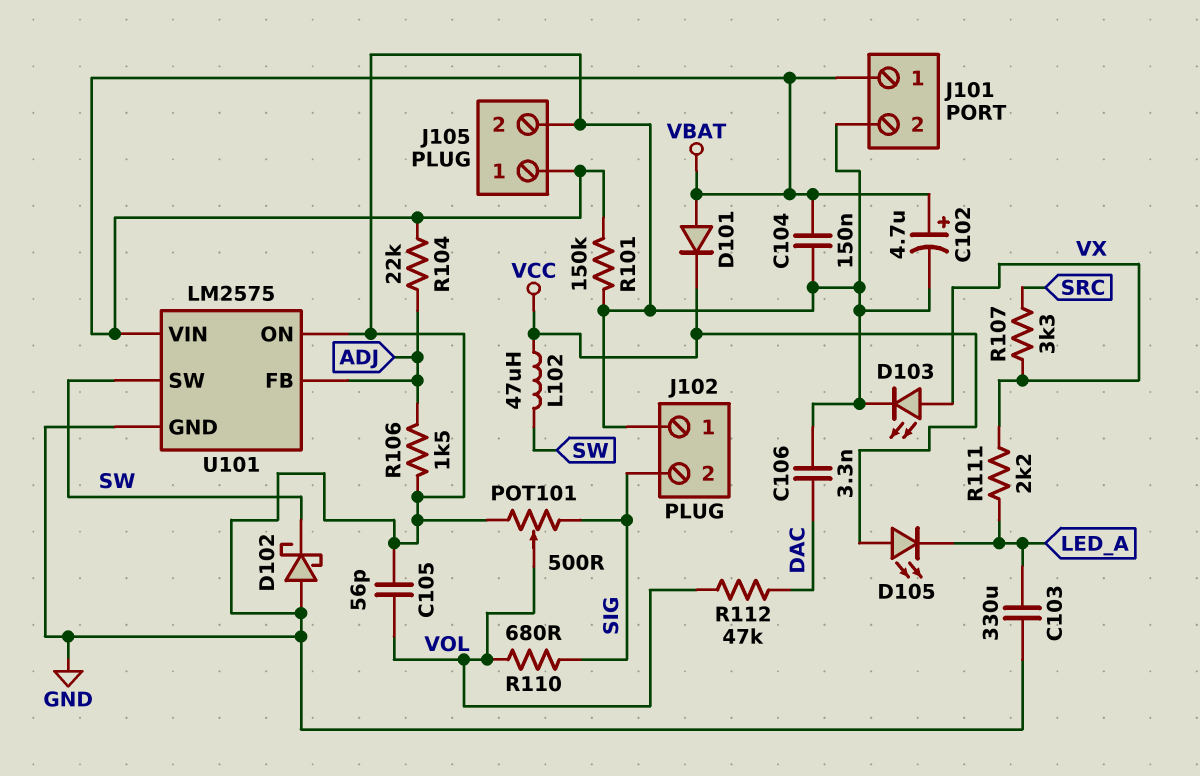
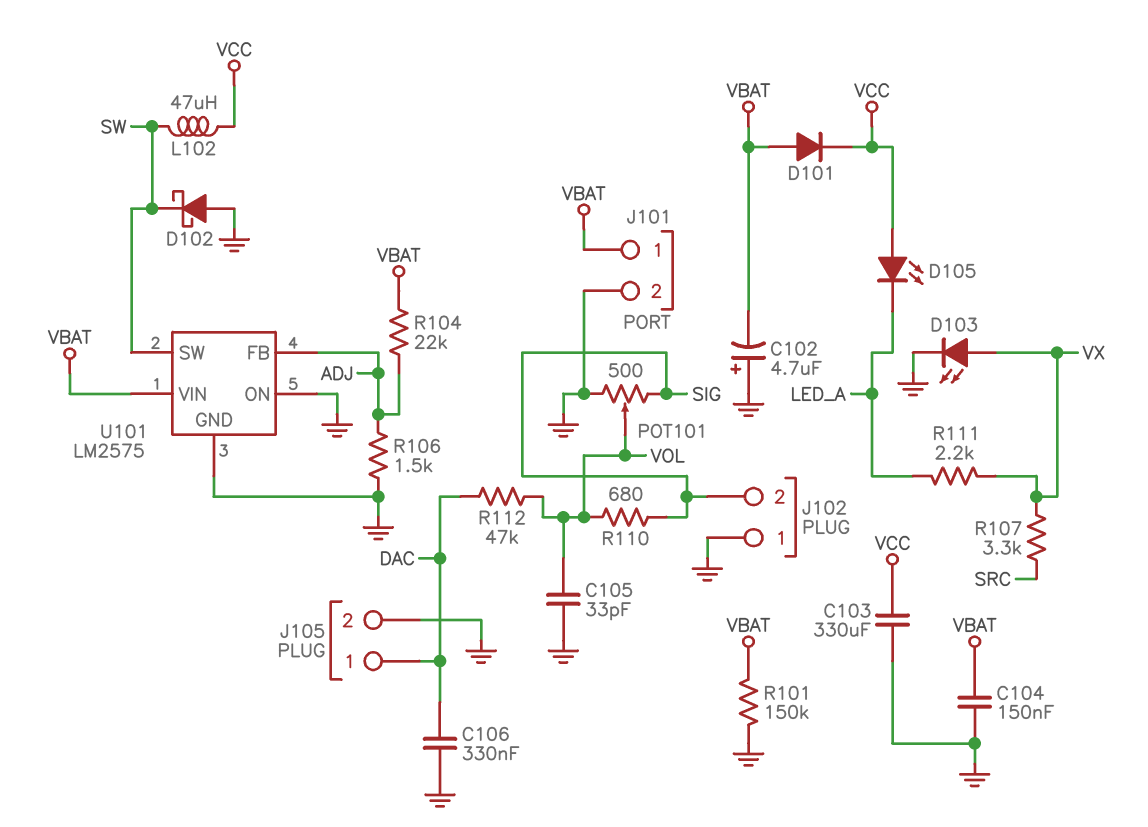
C102: 4.7uF (plus VBAT, minus GND) -> 4.7uF (plus GND, minus VBAT)
C103: 330uF (GND, LED_A) -> 330uF (GND, VCC)
C105: 56pF (GND, VOL) -> 33pF (GND, VOL)
C106: 3.3nF (DAC, GND) -> 330nF (DAC, GND)
J105 pin 1: VBAT -> DAC

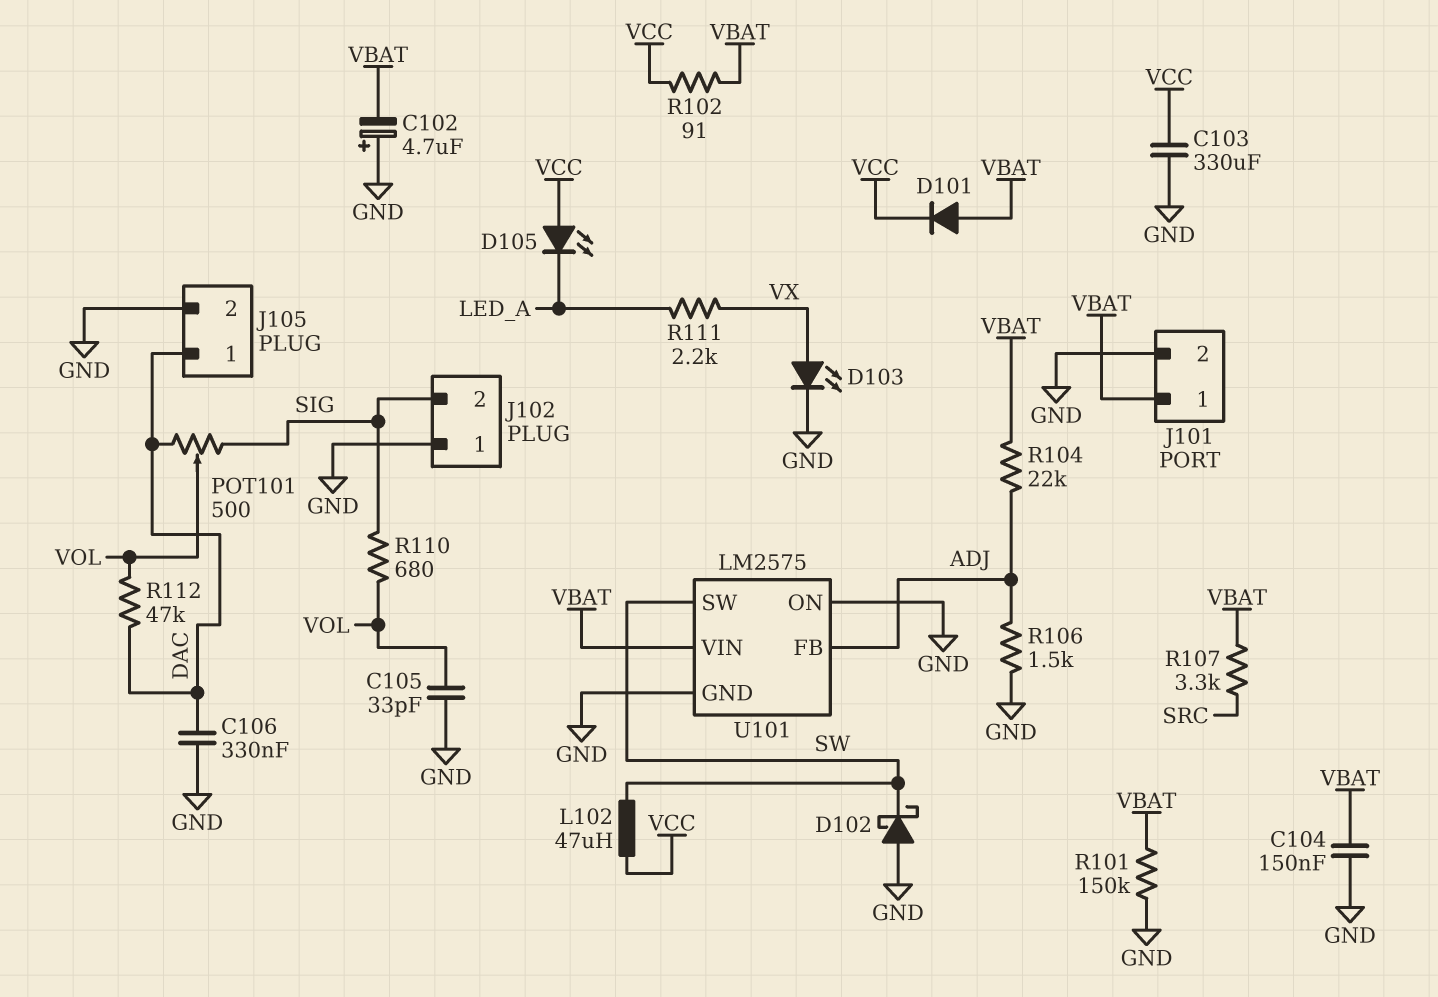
POT101: 500 (GND, SIG, wiper VOL) -> 500 (DAC, SIG, wiper VOL)
R102: none -> 91 (VBAT, VCC)
R107: 3.3k (SRC, VX) -> 3.3k (SRC, VBAT)

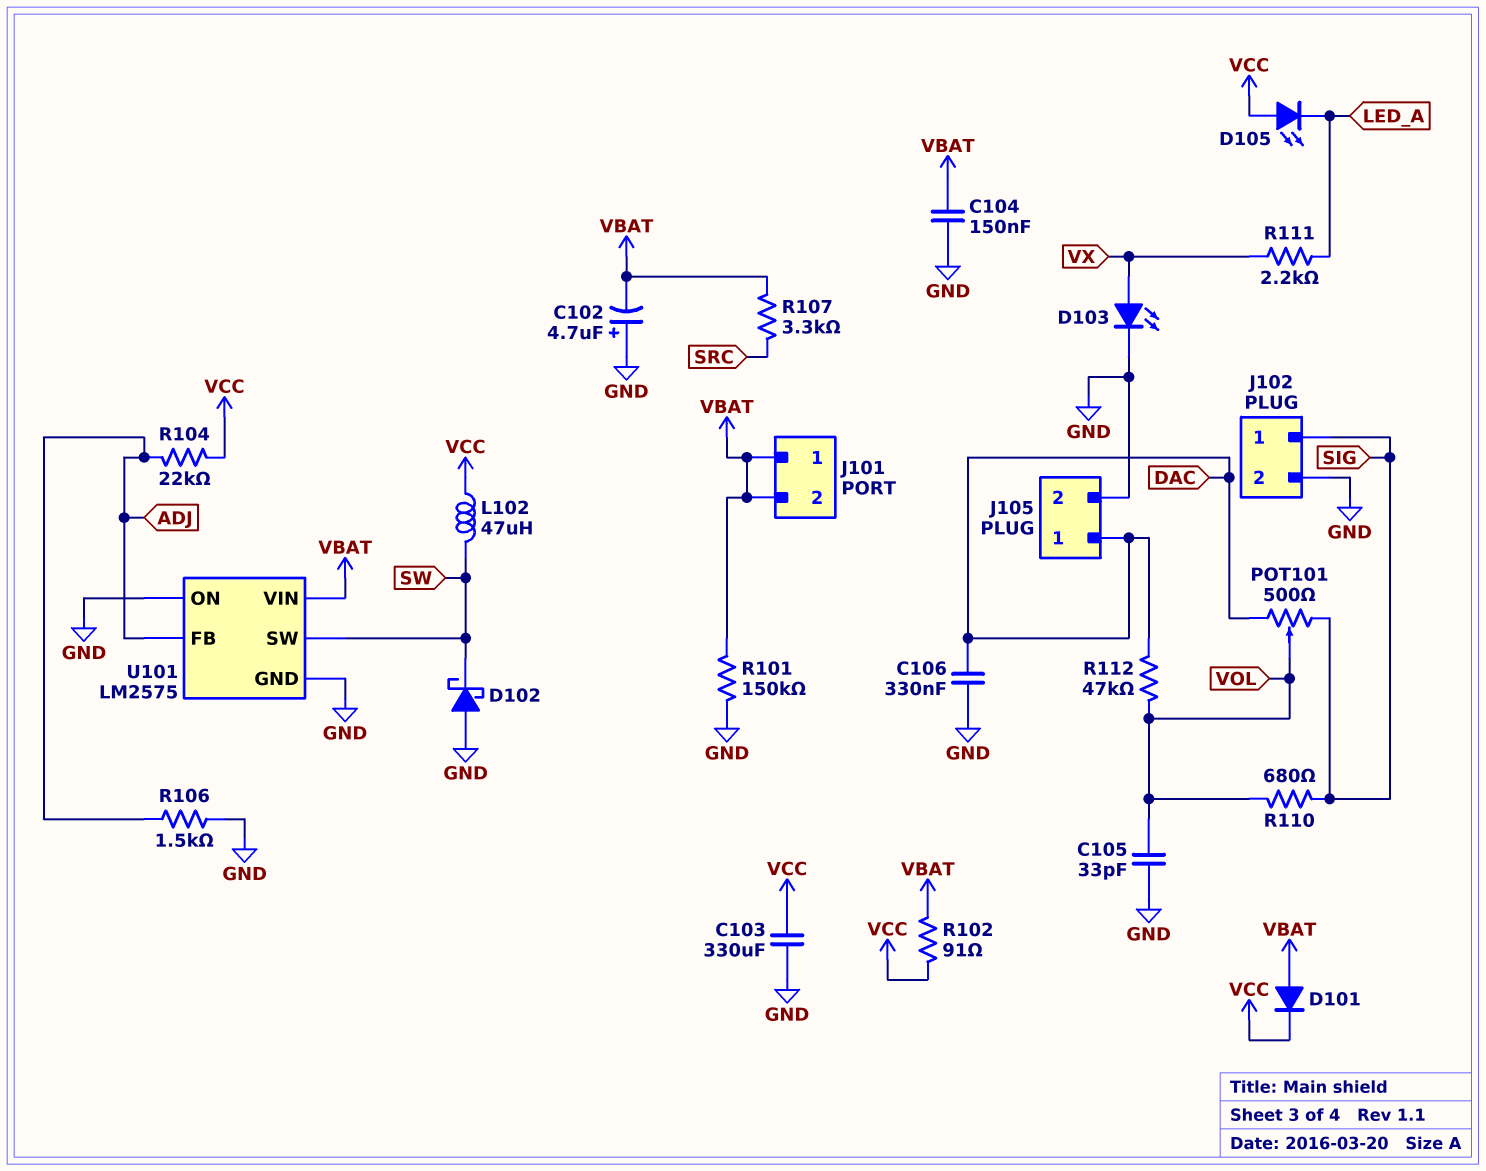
J101 pin 2: GND -> VBAT
J102 pin 1: GND -> SIG
J102 pin 2: SIG -> GND
R104: 22k (ADJ, VBAT) -> 22k (ADJ, VCC)

